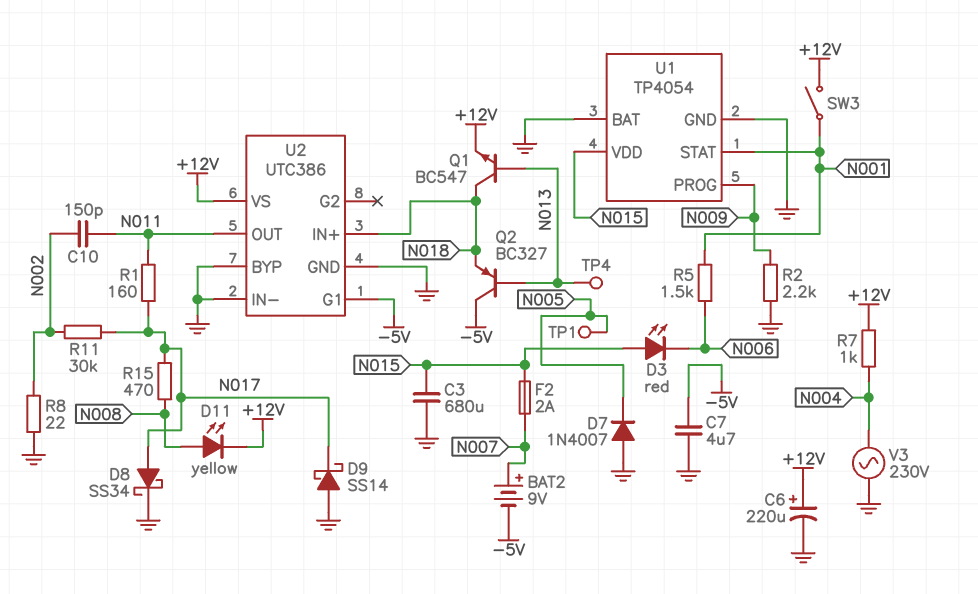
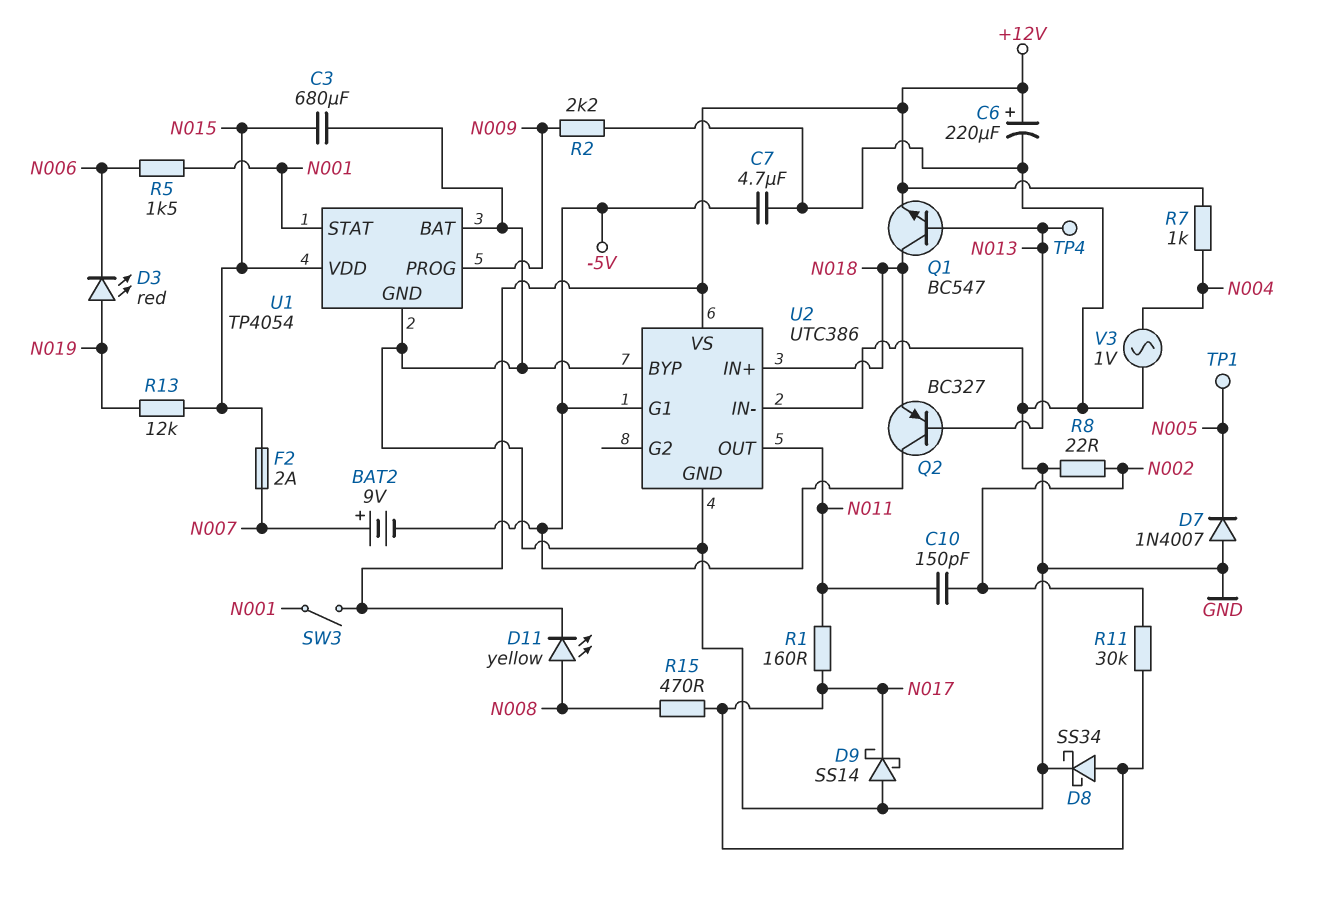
D3: LED red (A N015, K N006) -> LED red (A N019, K N006)
R13: none -> 12k (N015, N019)
V3: AC 230V (GND, N004) -> AC 1V (GND, N004)

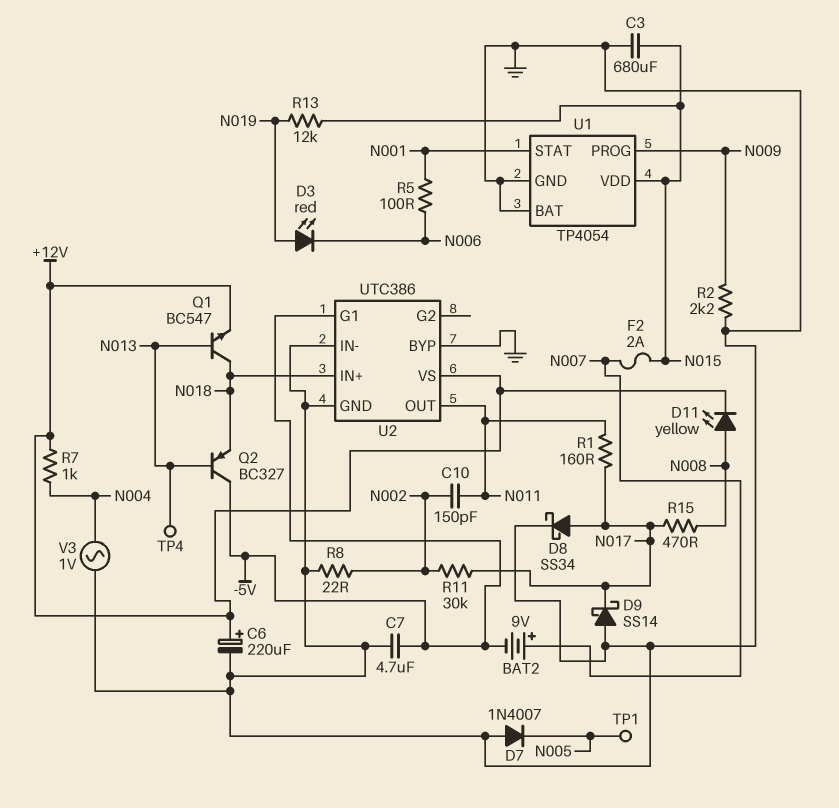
R5: 1.5k (N001, N006) -> 100 (N001, N006)
SW3: switch (+12V, N001) -> none

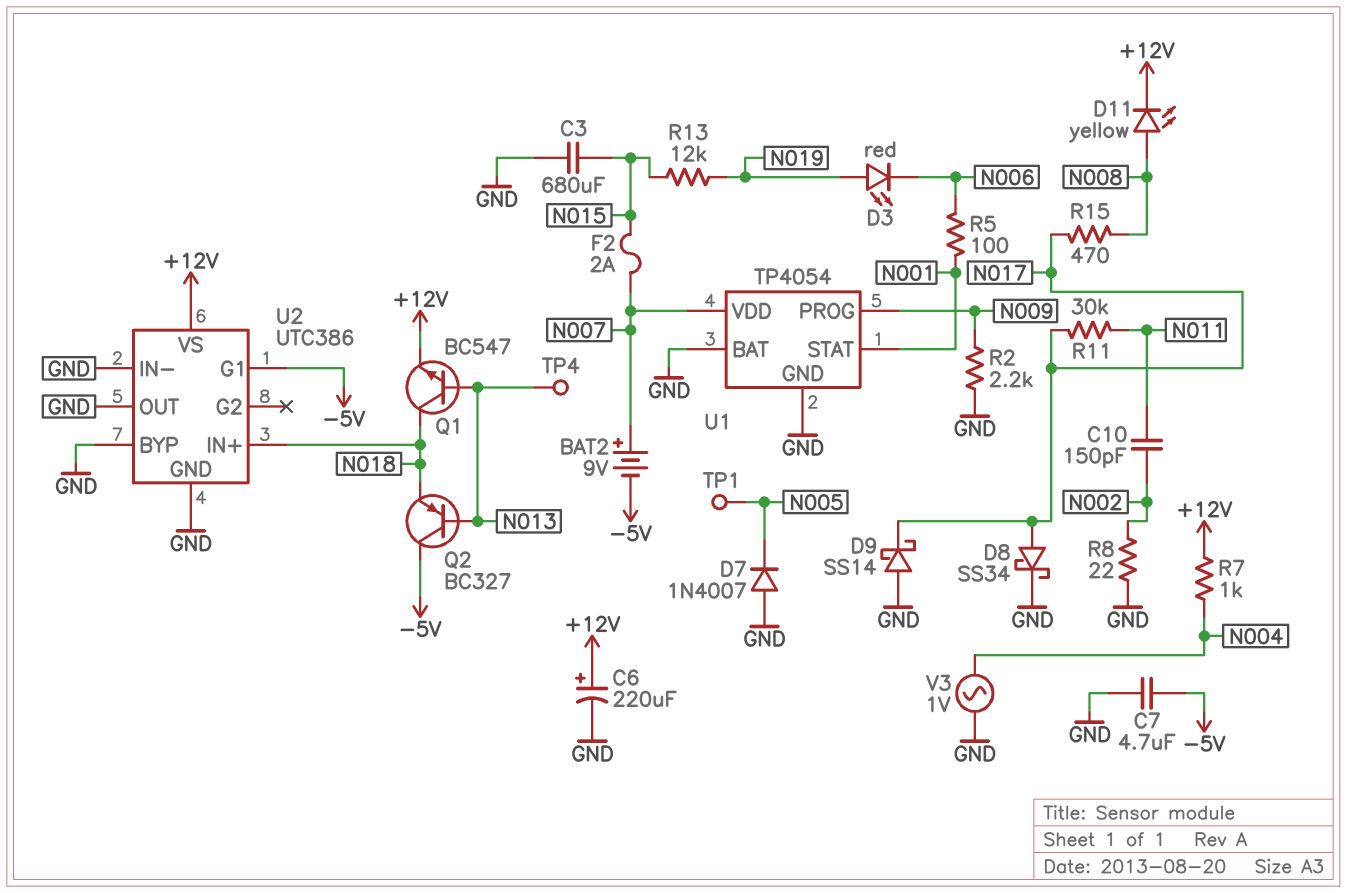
R1: 160 (N011, N017) -> none
R11: 30k (N002, N017) -> 30k (N011, N017)
U1 pin VDD: N015 -> N007
U2 pin OUT: N011 -> GND

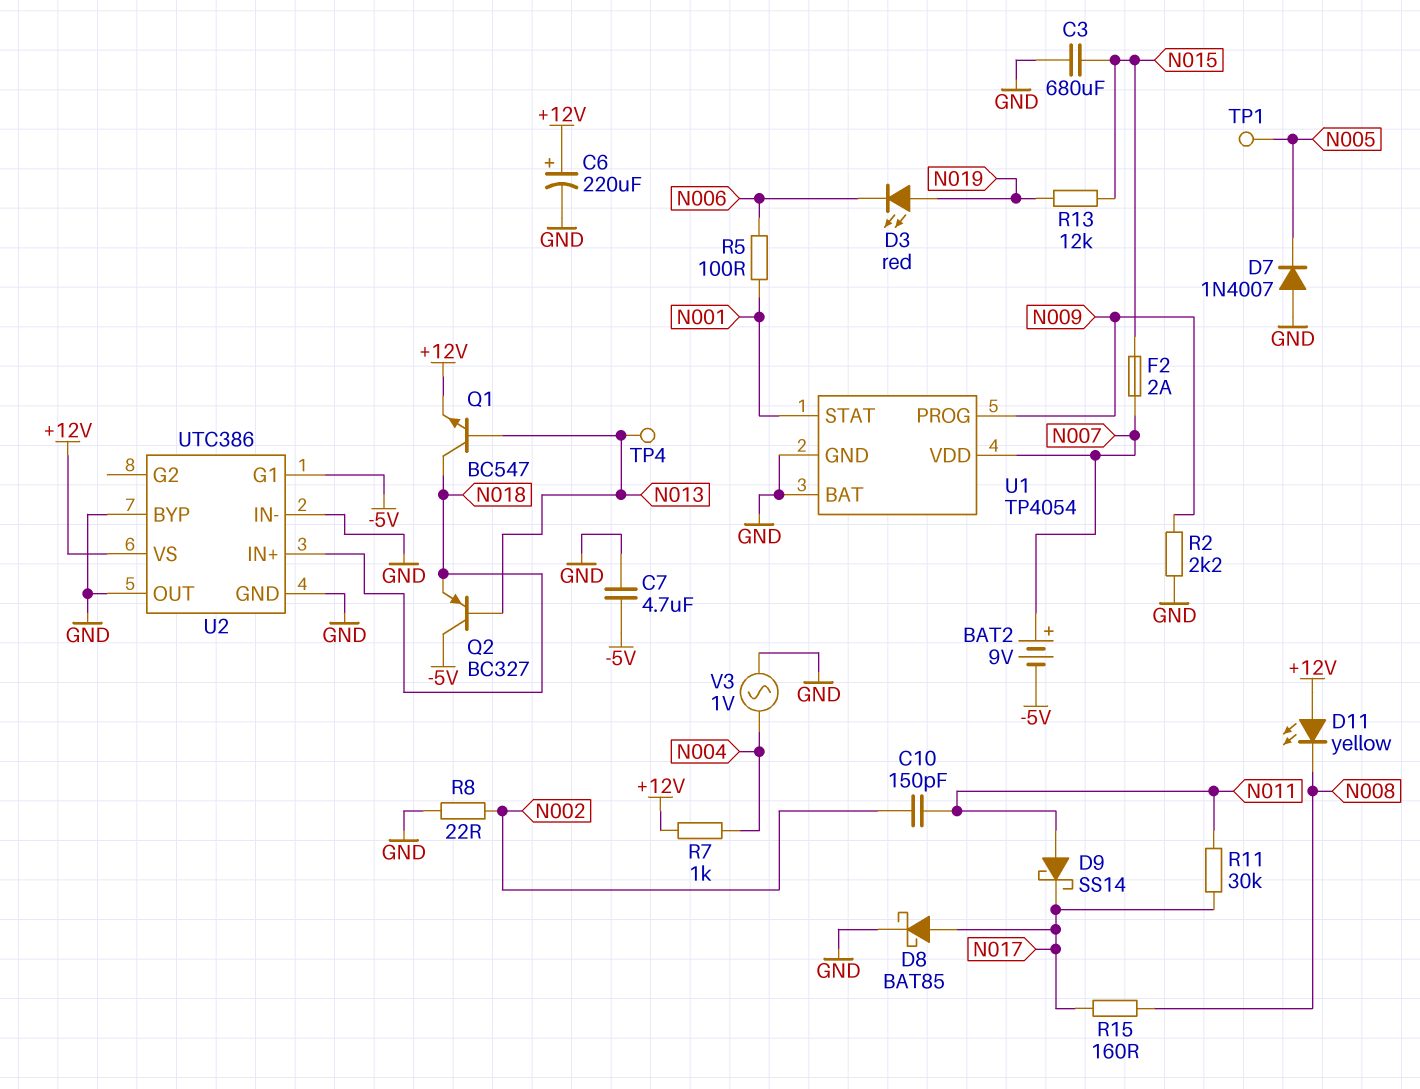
D8: schottky SS34 (A N017, K GND) -> schottky BAT85 (A N017, K GND)
D9: schottky SS14 (A GND, K N017) -> schottky SS14 (A N011, K N017)
D11: LED yellow (A N008, K +12V) -> LED yellow (A +12V, K N008)
R15: 470 (N008, N017) -> 160 (N008, N017)

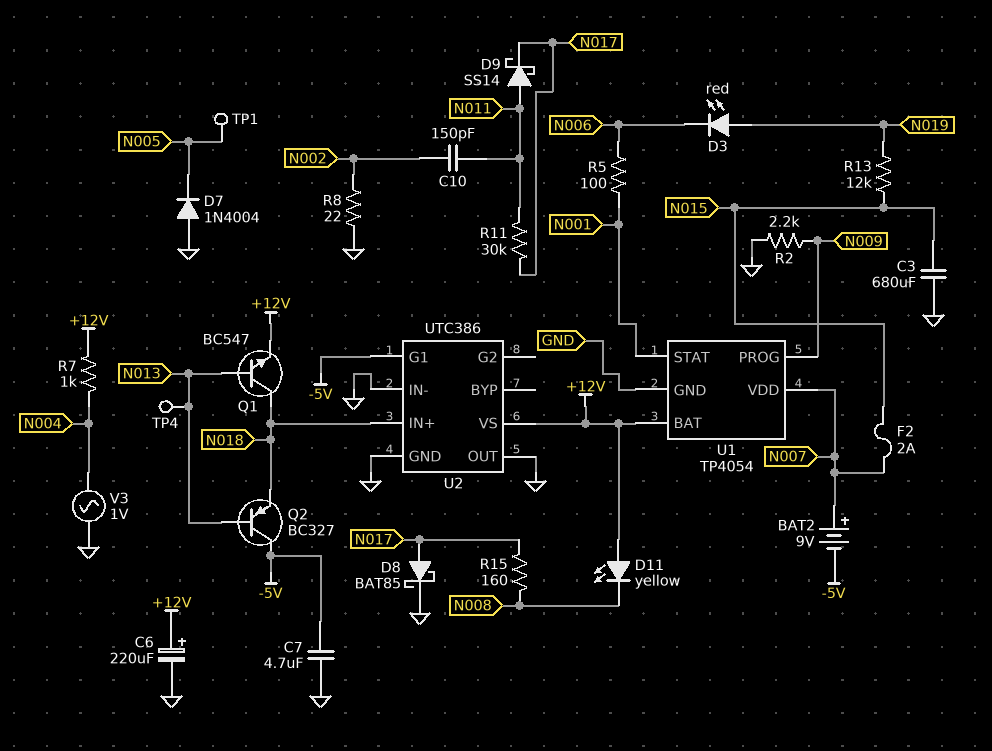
D7: diode 1N4007 (A GND, K N005) -> diode 1N4004 (A GND, K N005)
U1 pin BAT: GND -> +12V
U2 pin BYP: GND -> none

